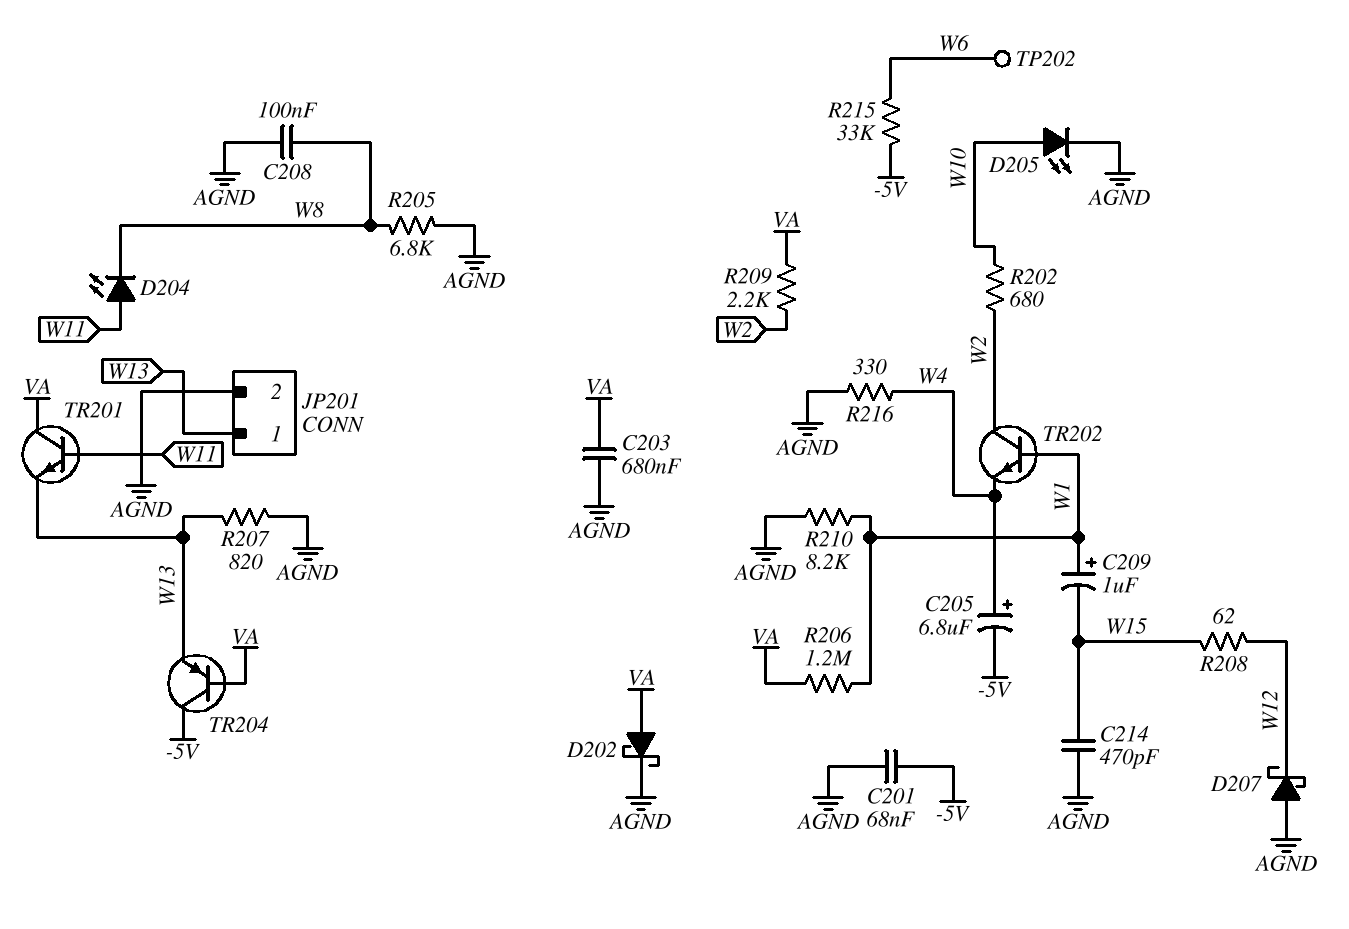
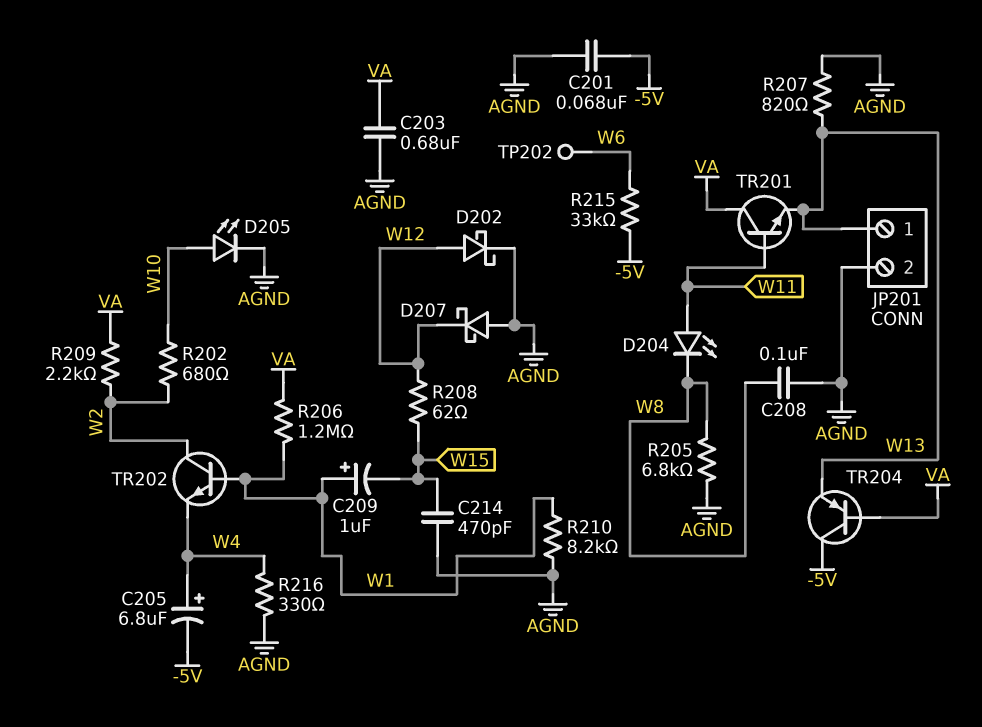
D202: schottky (A VA, K AGND) -> schottky (A W12, K AGND)

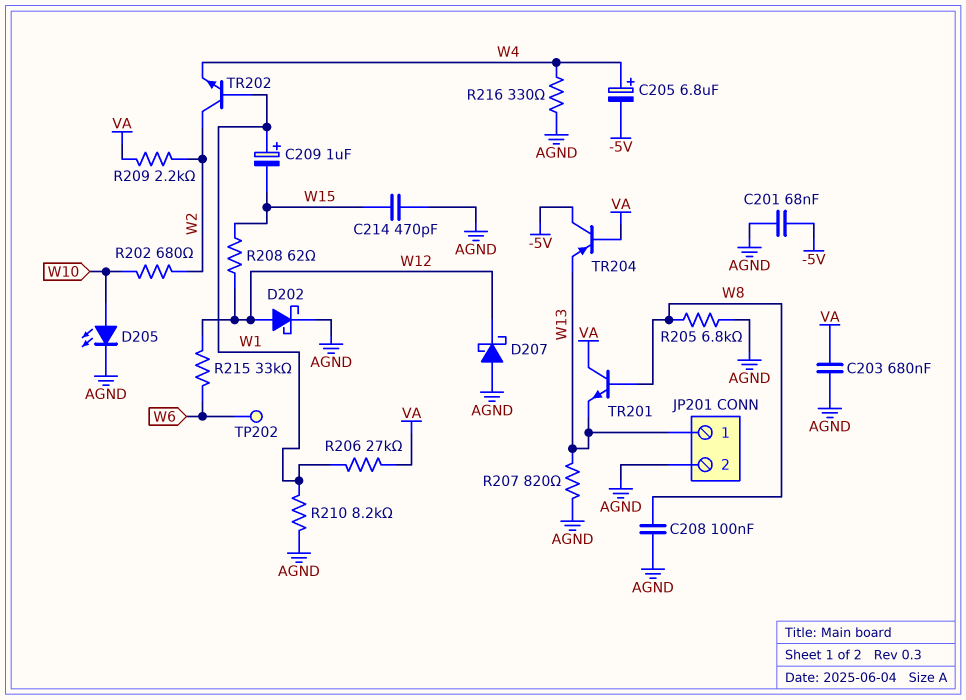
D204: LED (A W11, K W8) -> none
R206: 1.2M (VA, W1) -> 27k (VA, W1)
R215: 33k (-5V, W6) -> 33k (W6, W12)
TR201: NPN (B W11, C VA, E W13) -> NPN (B W8, C VA, E W13)

